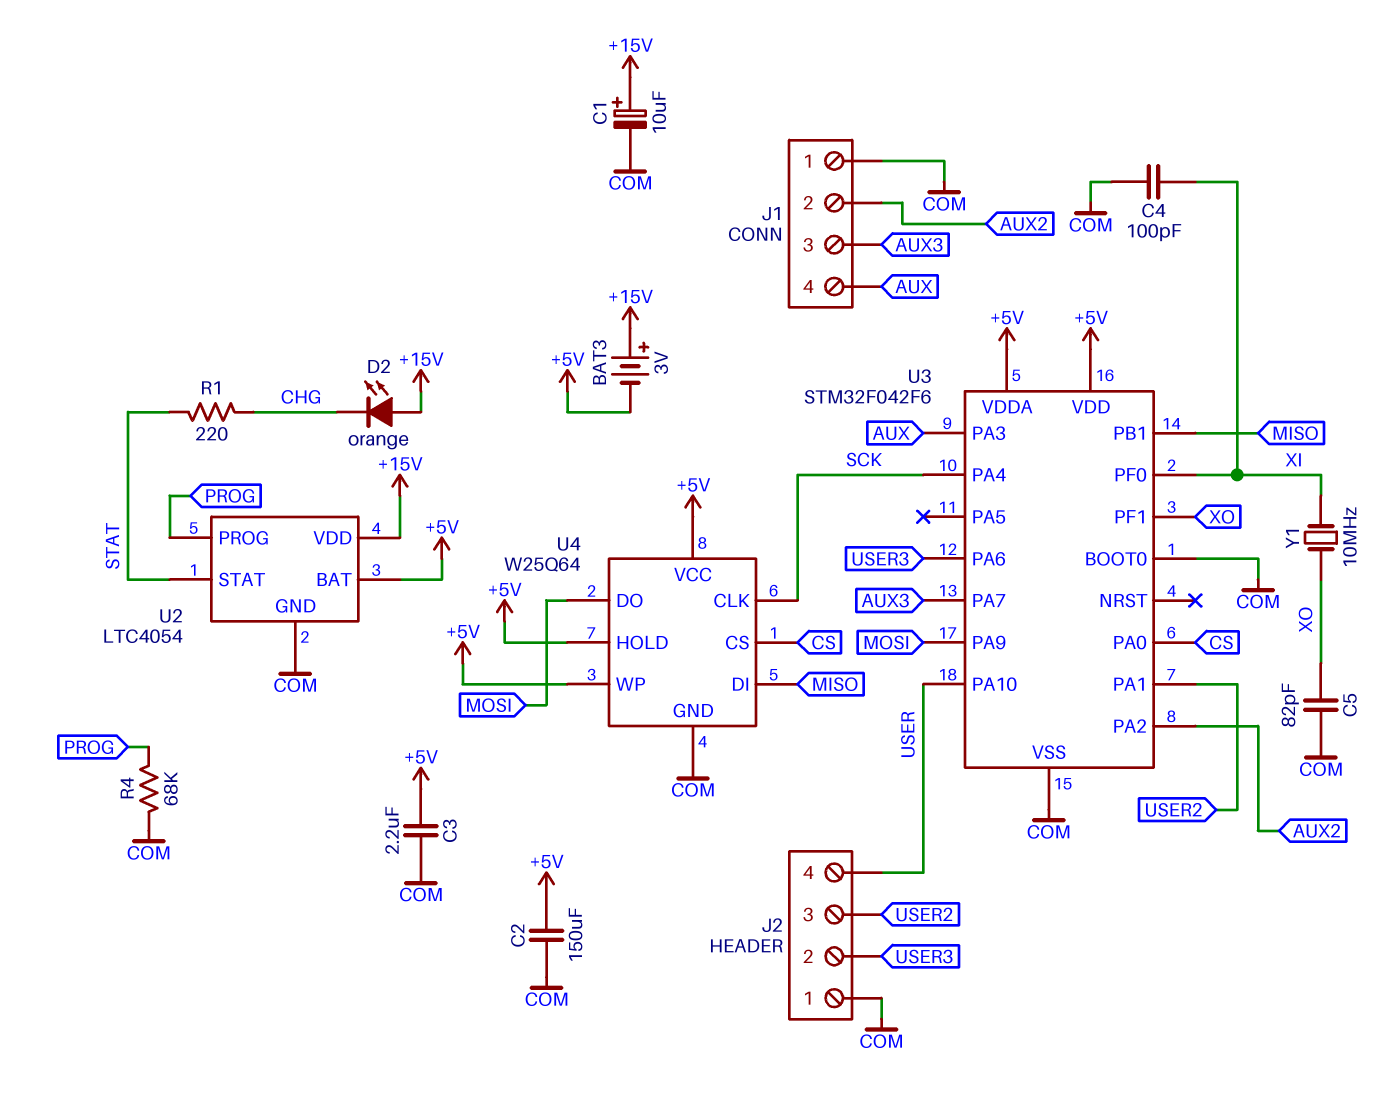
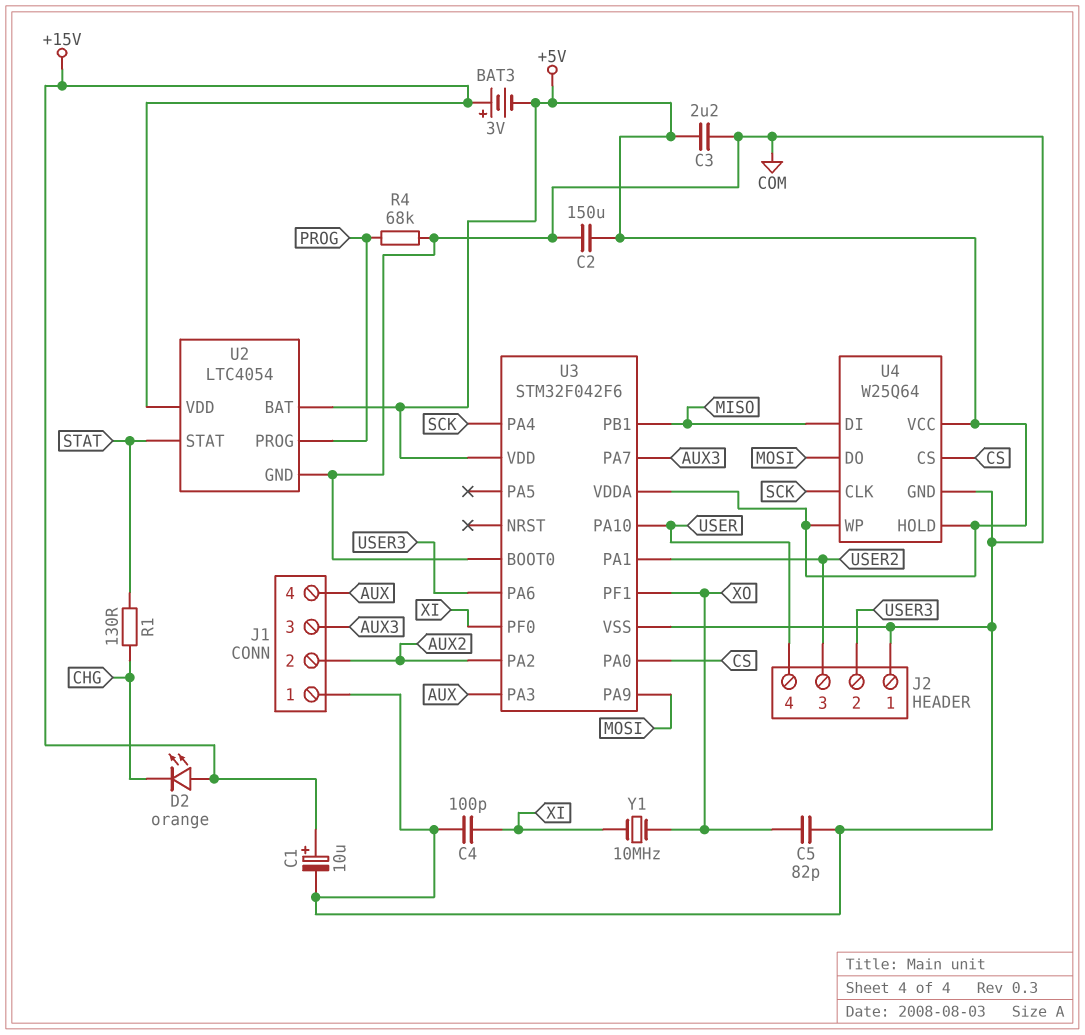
R1: 220 (CHG, STAT) -> 130 (CHG, STAT)

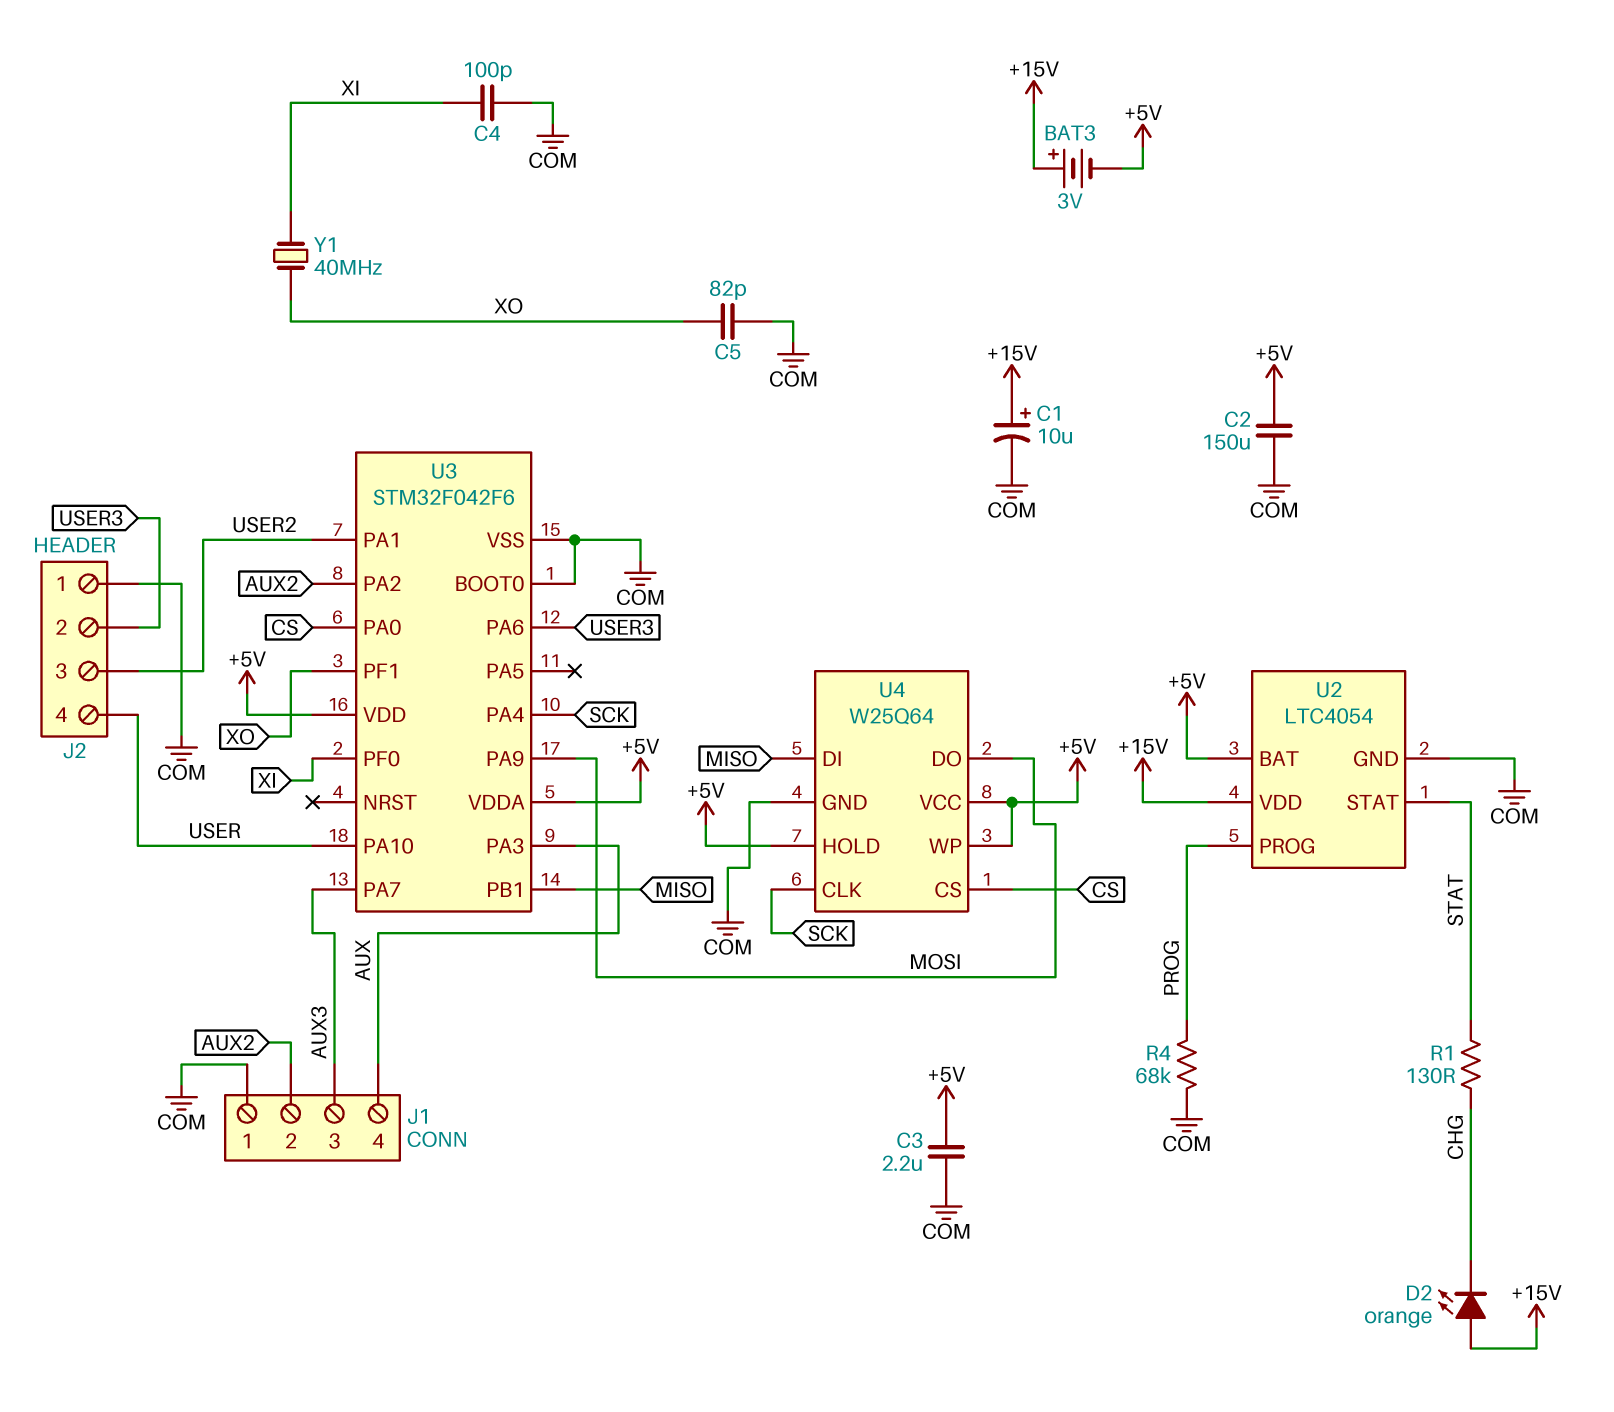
Y1: 10MHz (XI, XO) -> 40MHz (XI, XO)

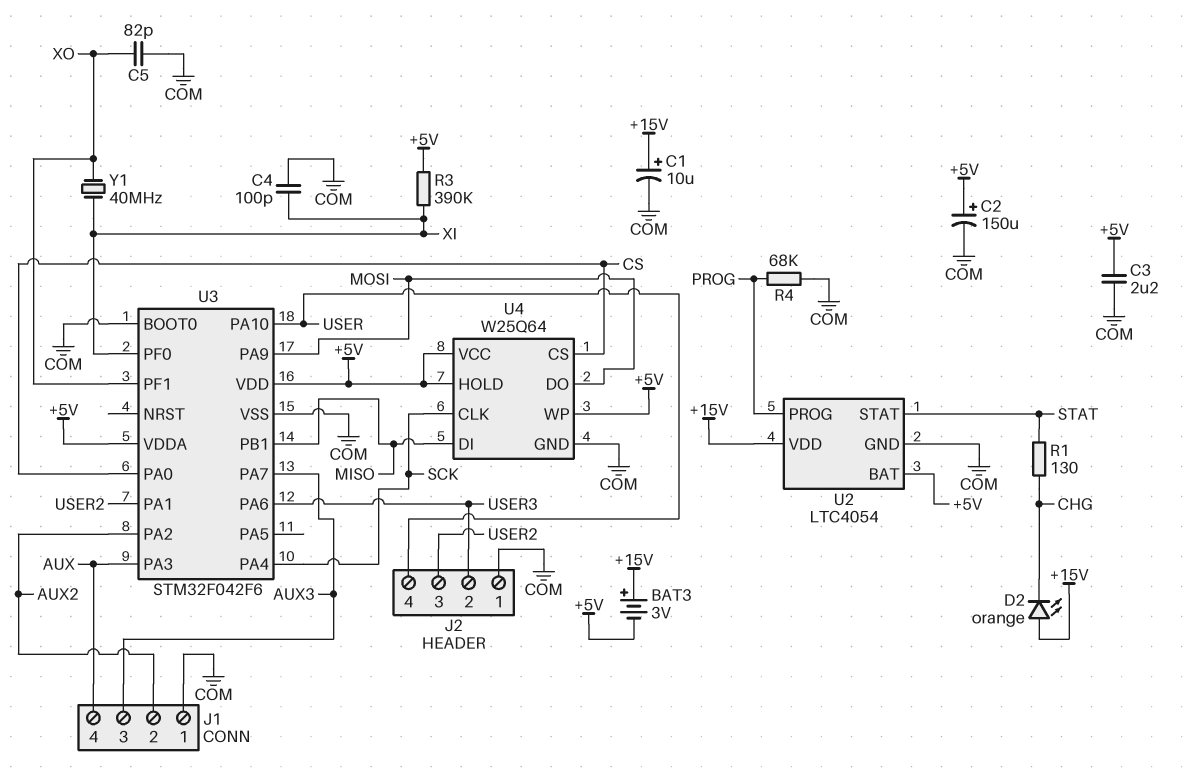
C2: 150uF (+5V, COM) -> 150uF (plus +5V, minus COM)
R3: none -> 390k (+5V, XI)

